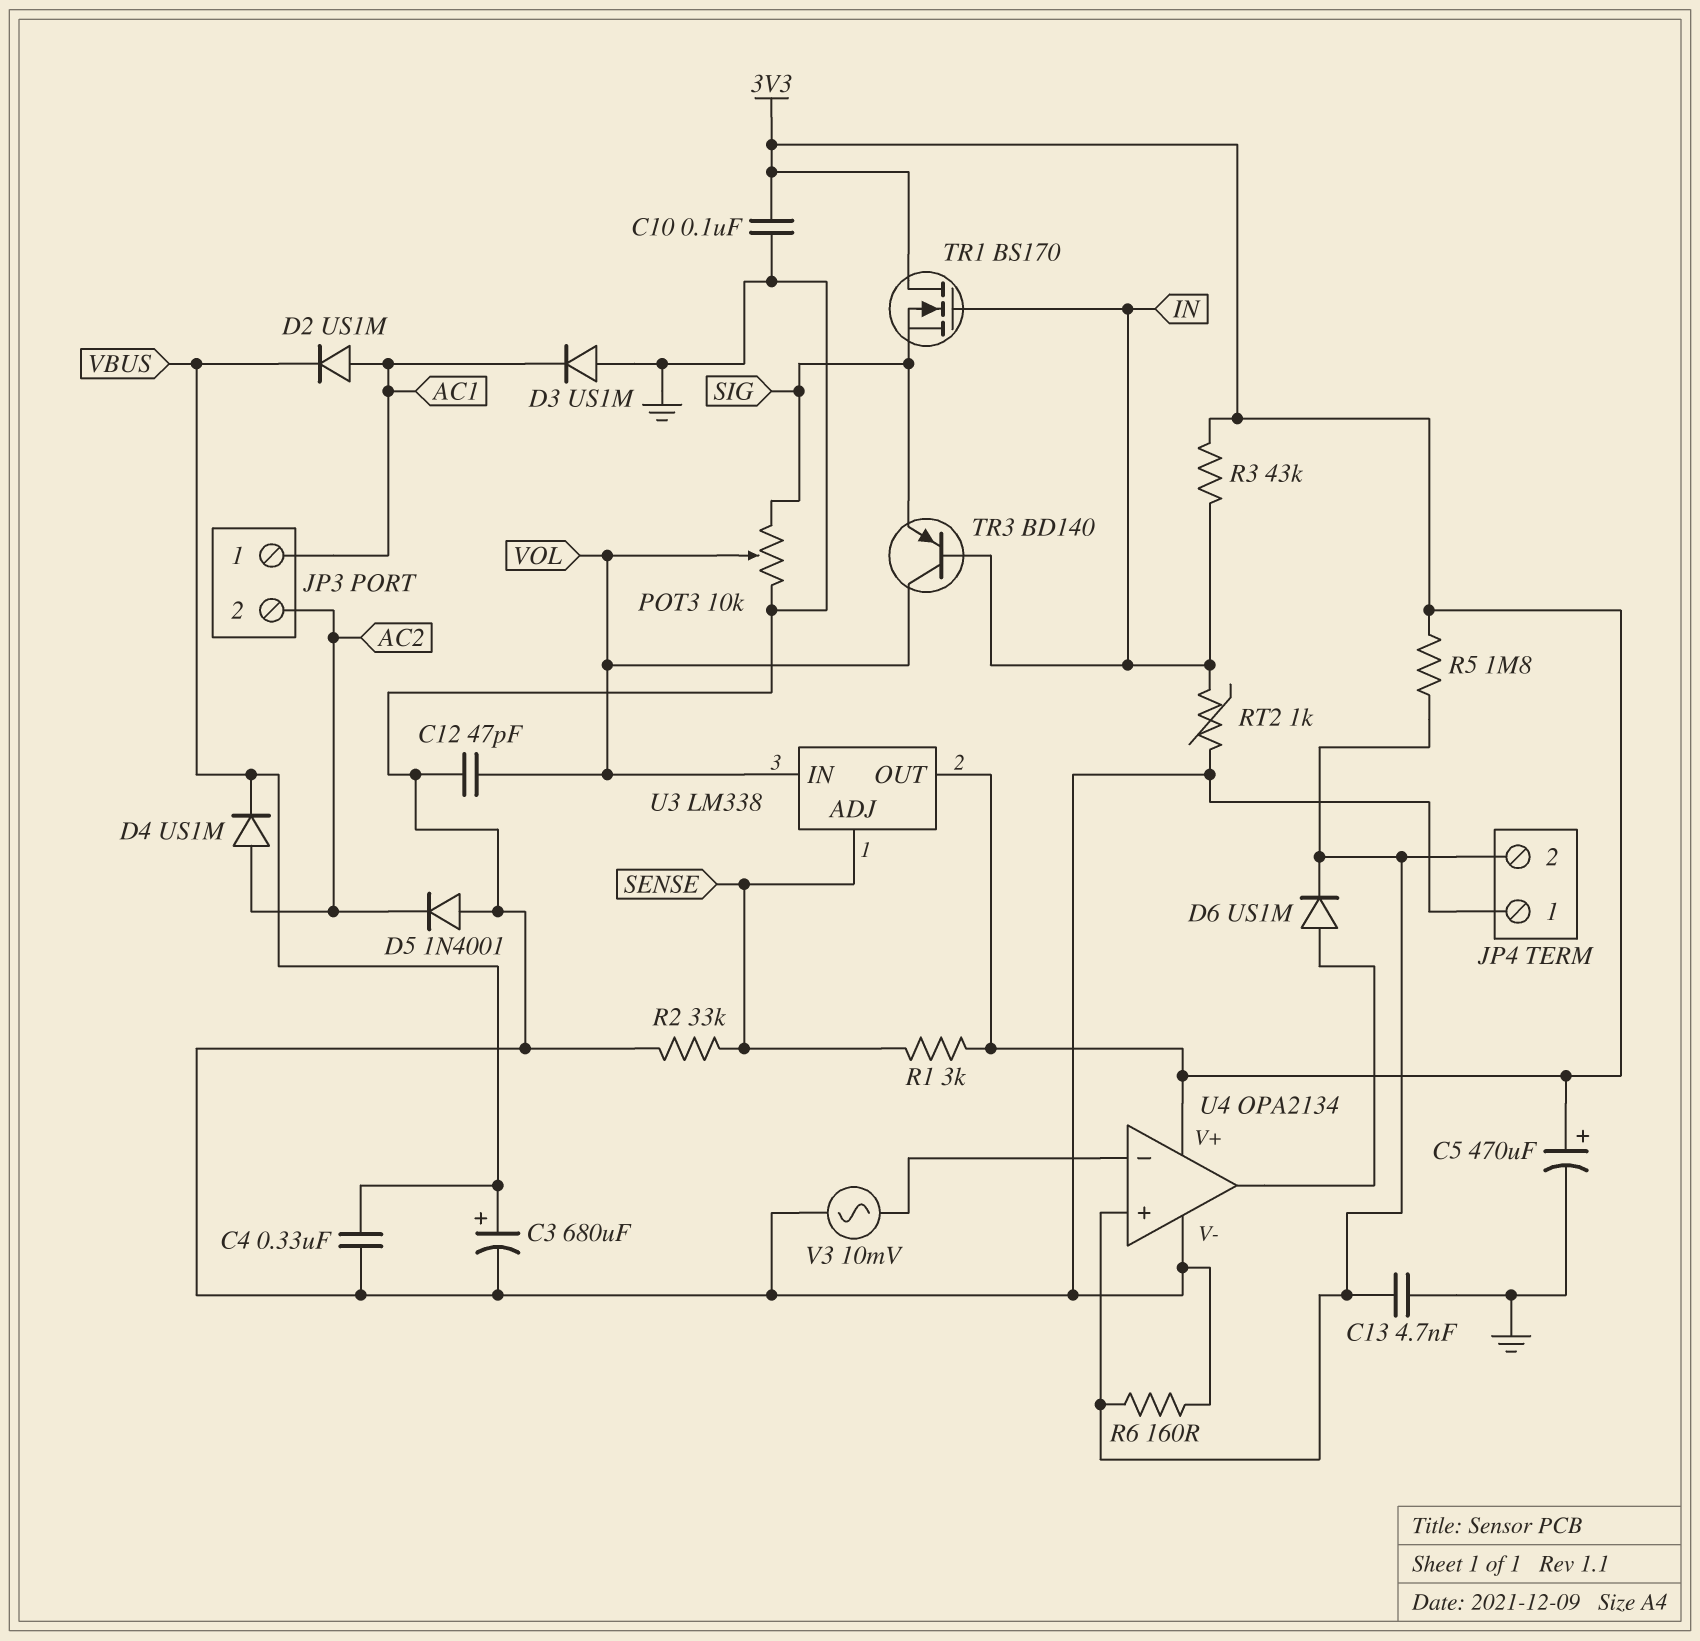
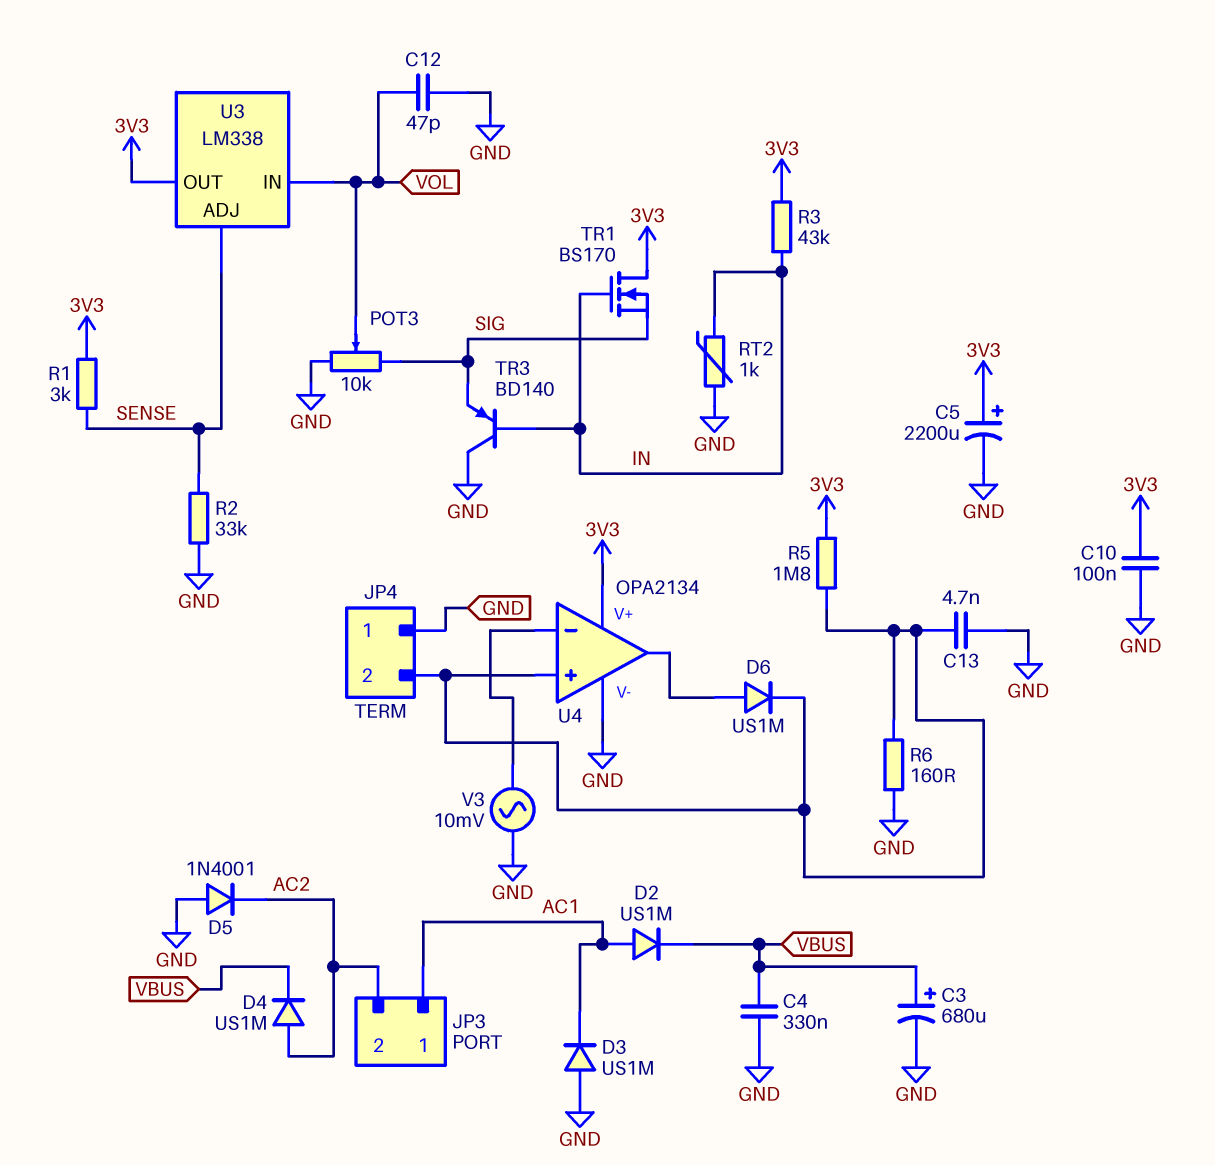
C5: 470uF (plus 3V3, minus GND) -> 2200uF (plus 3V3, minus GND)
TR3: PNP BD140 (B IN, C VOL, E SIG) -> PNP BD140 (B IN, C GND, E SIG)

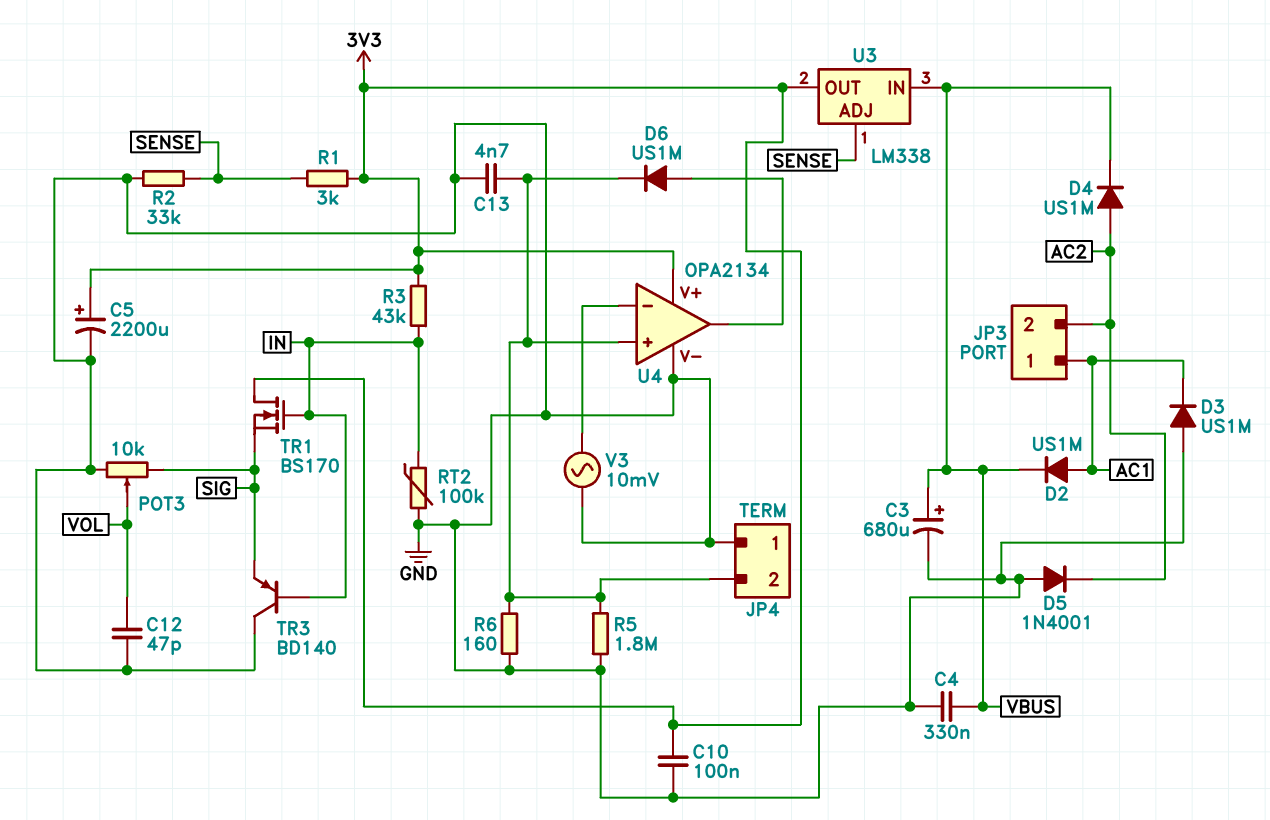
R5: 1.8M (3V3, JP4/2) -> 1.8M (GND, JP4/2)
RT2: 1k (GND, IN) -> 100k (GND, IN)
U3 pin IN: VOL -> VBUS

